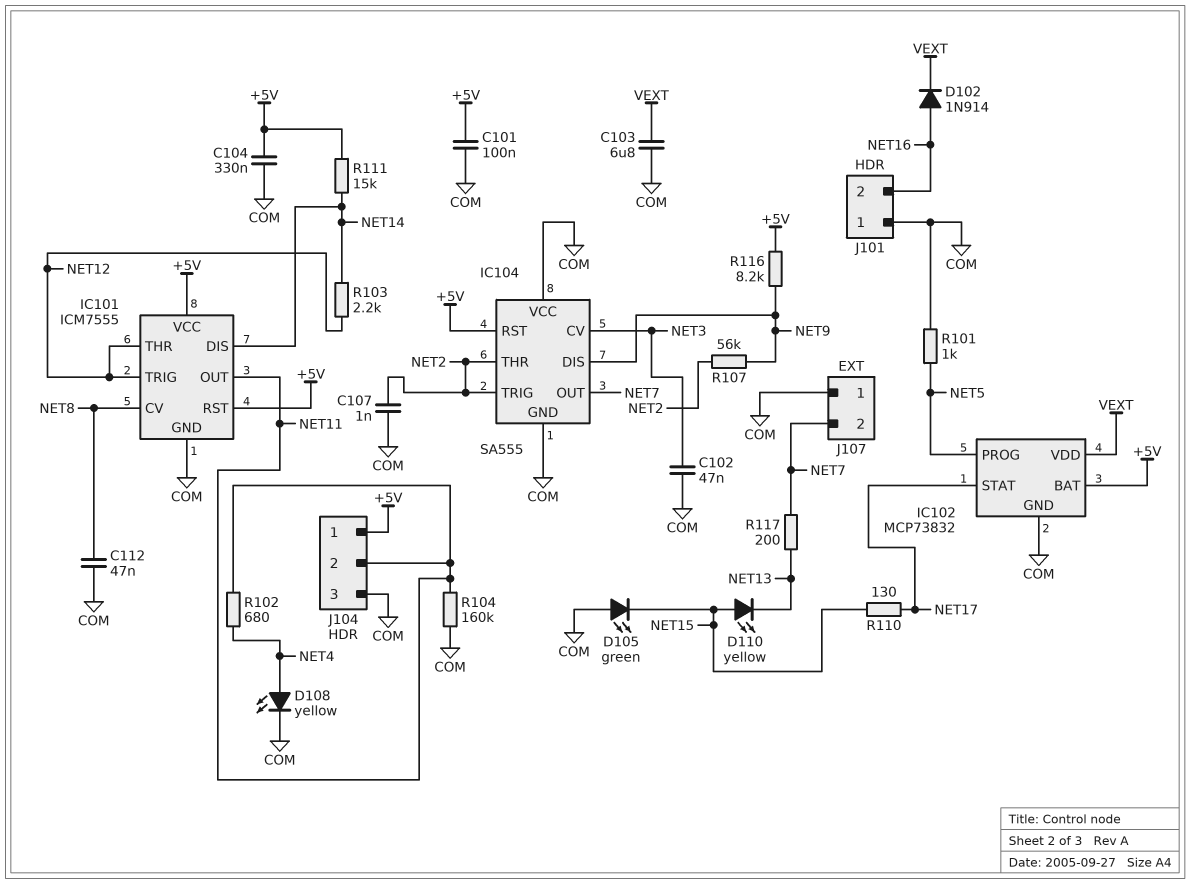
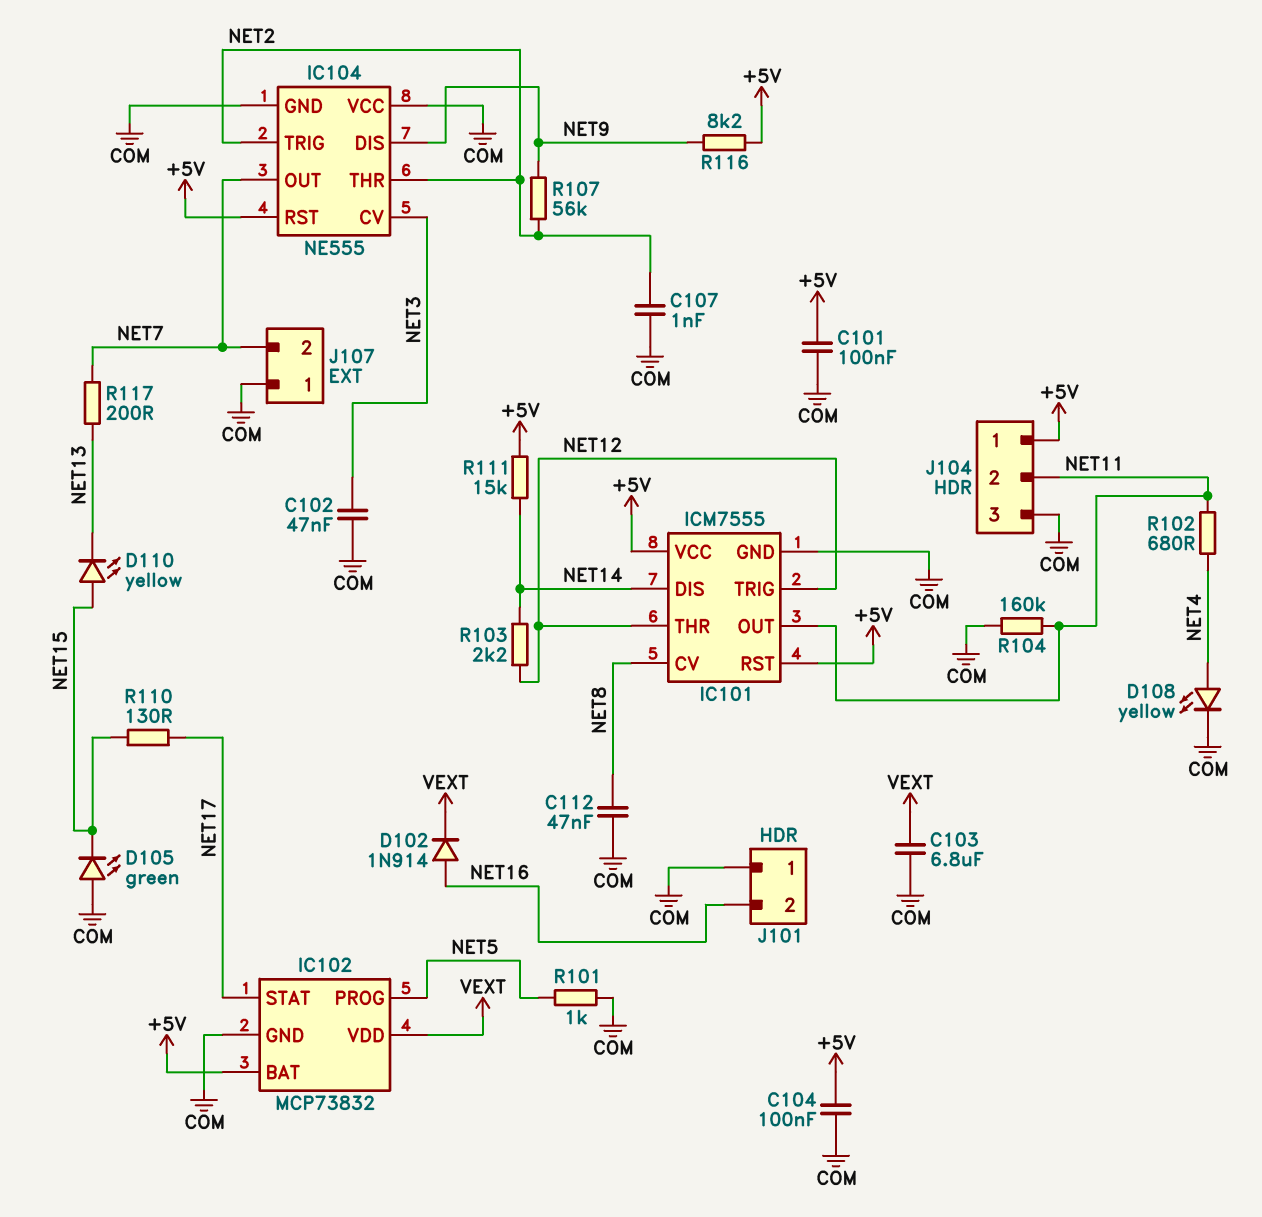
C104: 330nF (+5V, COM) -> 100nF (+5V, COM)
IC104: SA555 -> NE555

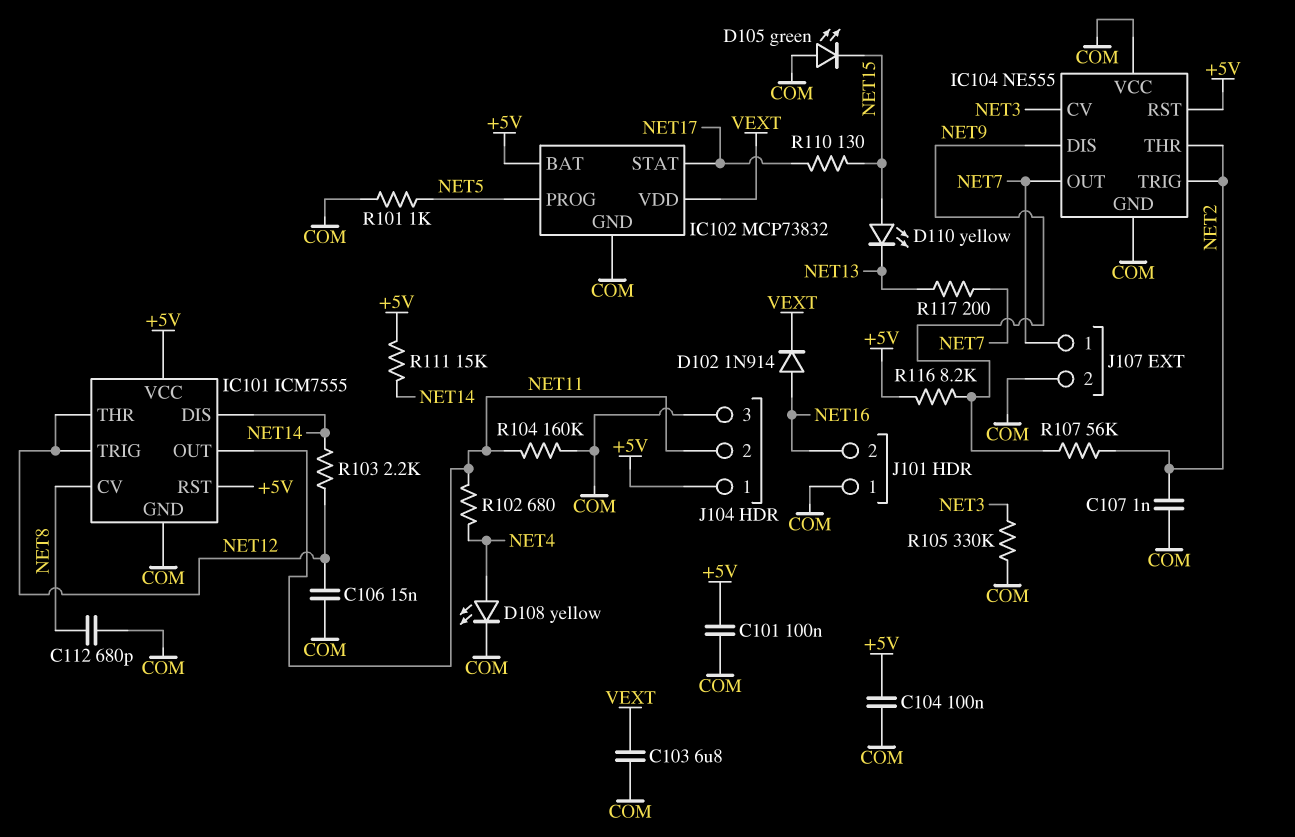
C102: 47nF (COM, NET3) -> none
C106: none -> 15nF (COM, NET12)
C112: 47nF (COM, NET8) -> 680pF (COM, NET8)
J107 pin 1: COM -> NET7
J107 pin 2: NET7 -> COM
R105: none -> 330k (COM, NET3)

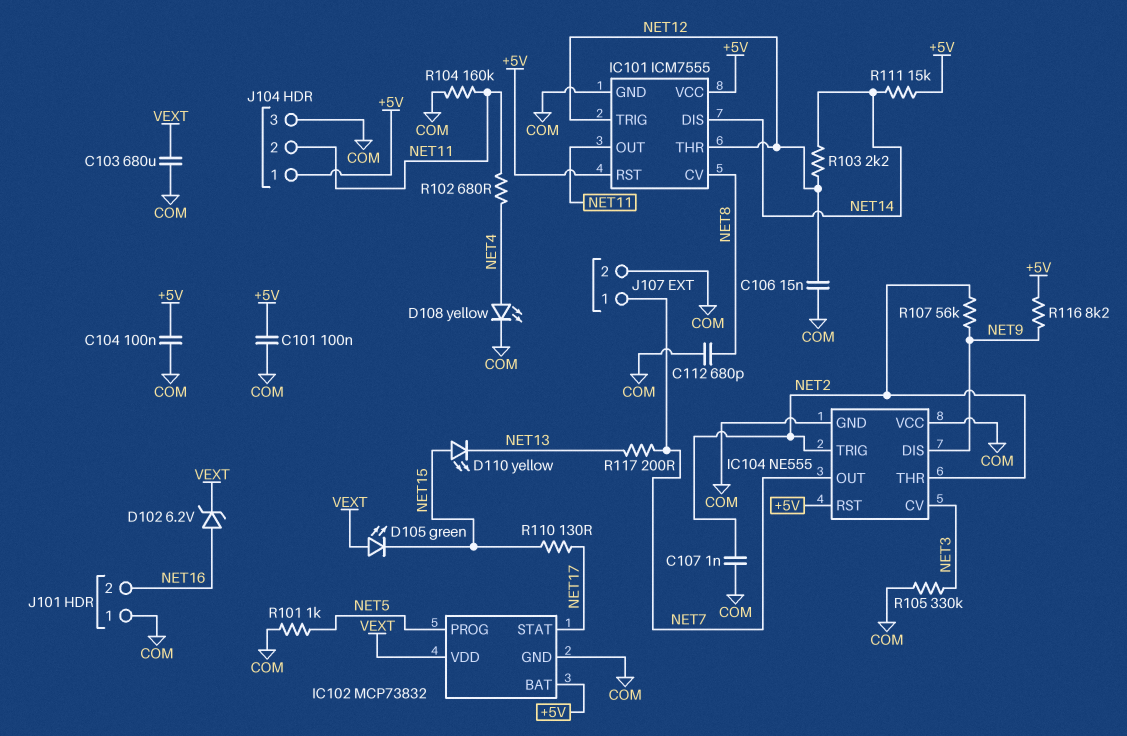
C103: 6.8uF (COM, VEXT) -> 680uF (COM, VEXT)
D102: diode 1N914 (A NET16, K VEXT) -> zener 6.2V (A NET16, K VEXT)
D105: LED green (A COM, K NET15) -> LED green (A VEXT, K NET15)

